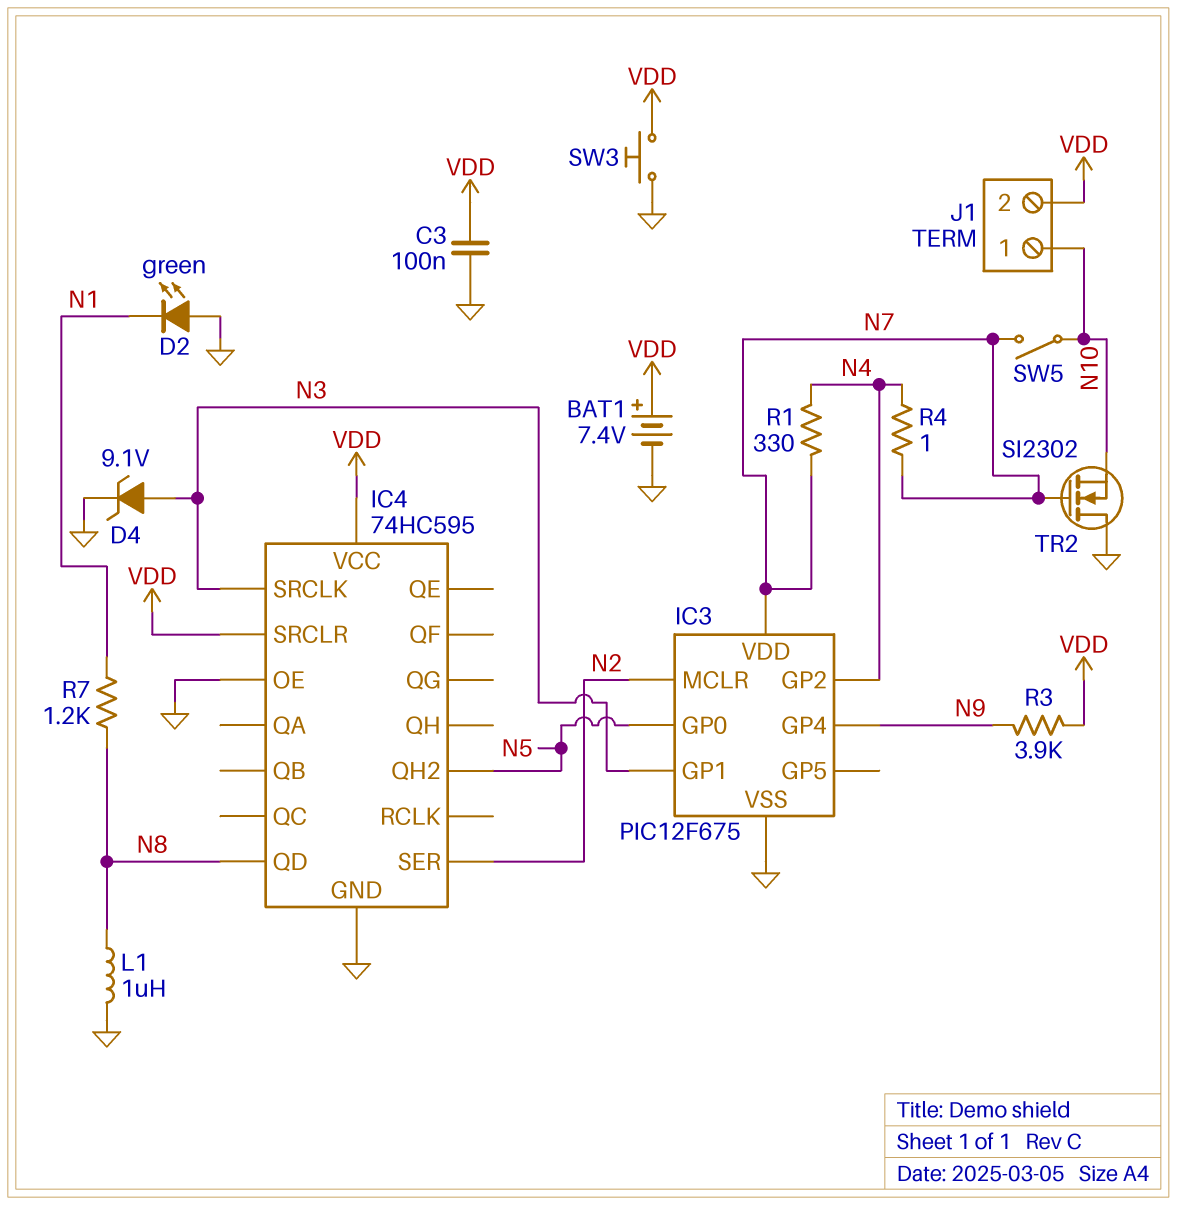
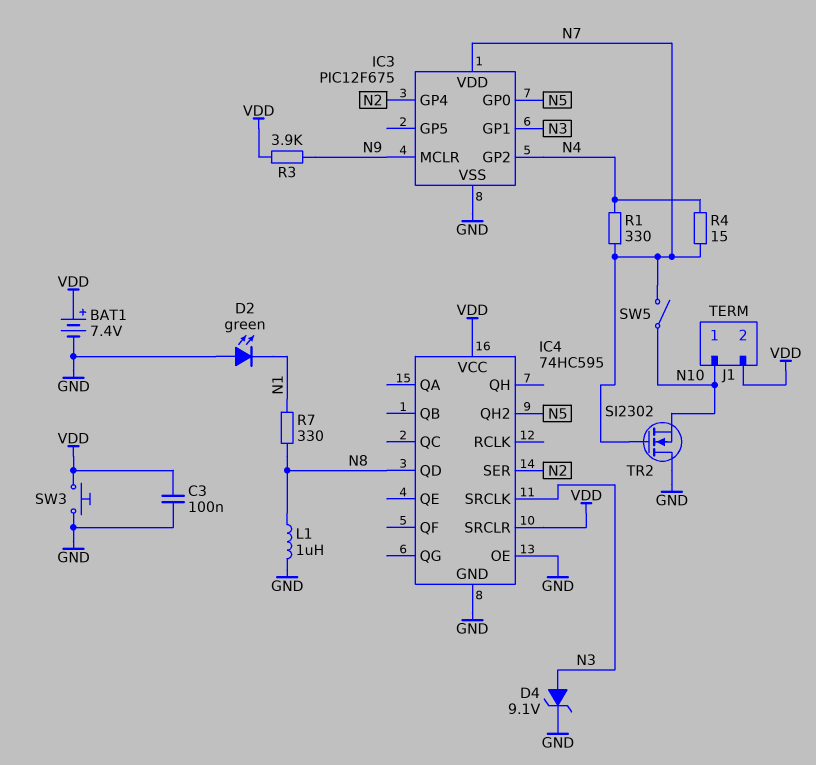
IC3 pin GP4: N9 -> N2
IC3 pin MCLR: N2 -> N9
R4: 1 (N4, N7) -> 15 (N4, N7)
R7: 1.2k (N1, N8) -> 330 (N1, N8)

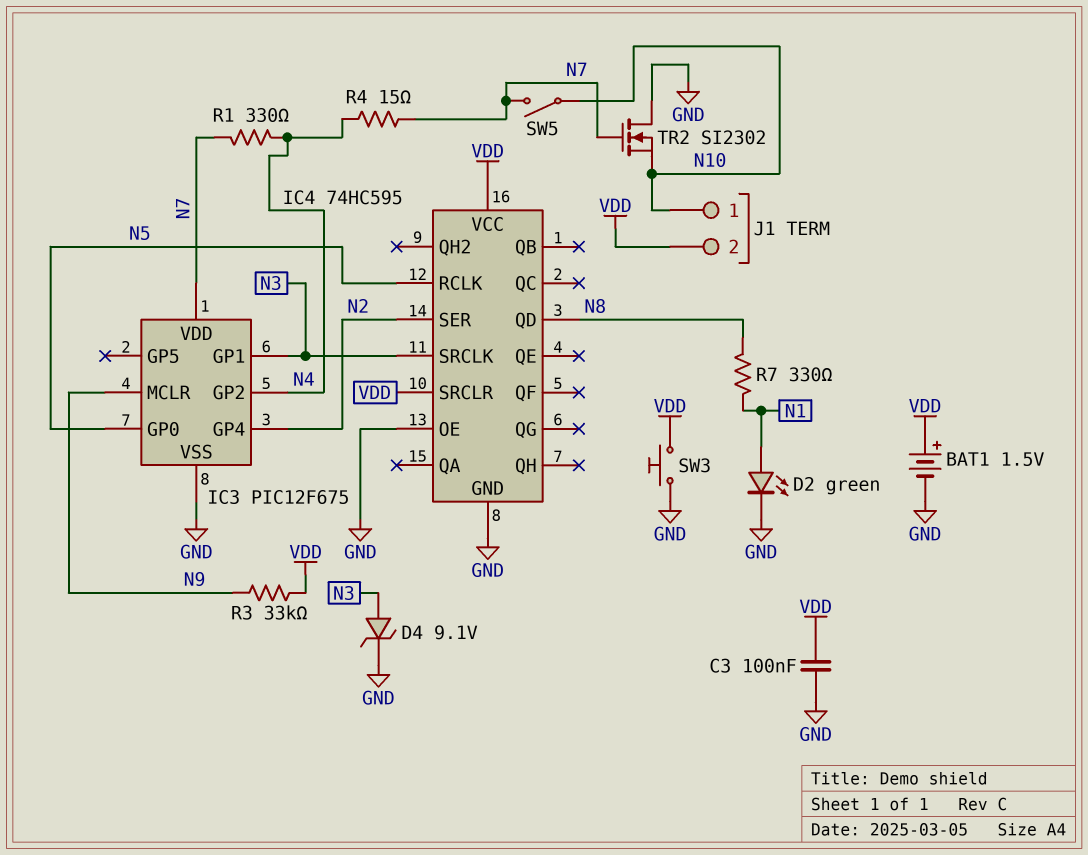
BAT1: 7.4V (plus VDD, minus GND) -> 1.5V (plus VDD, minus GND)
D2: LED green (A GND, K N1) -> LED green (A N1, K GND)
IC4 pin QH2: N5 -> none
IC4 pin RCLK: none -> N5
L1: 1uH (GND, N8) -> none
R3: 3.9k (N9, VDD) -> 33k (N9, VDD)

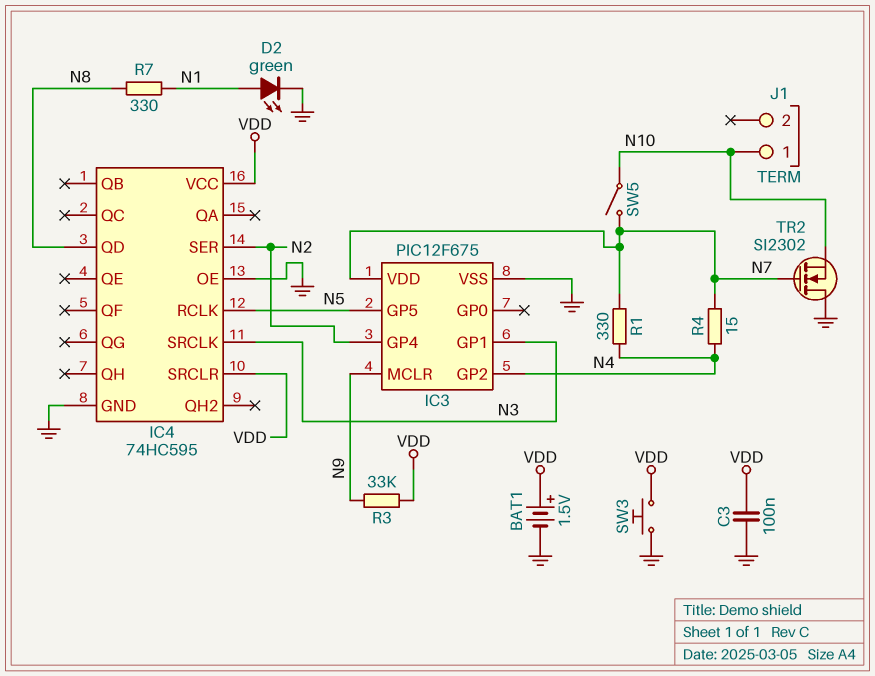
D4: zener 9.1V (A N3, K GND) -> none
IC3 pin GP0: N5 -> none
IC3 pin GP5: none -> N5
J1 pin 2: VDD -> none

